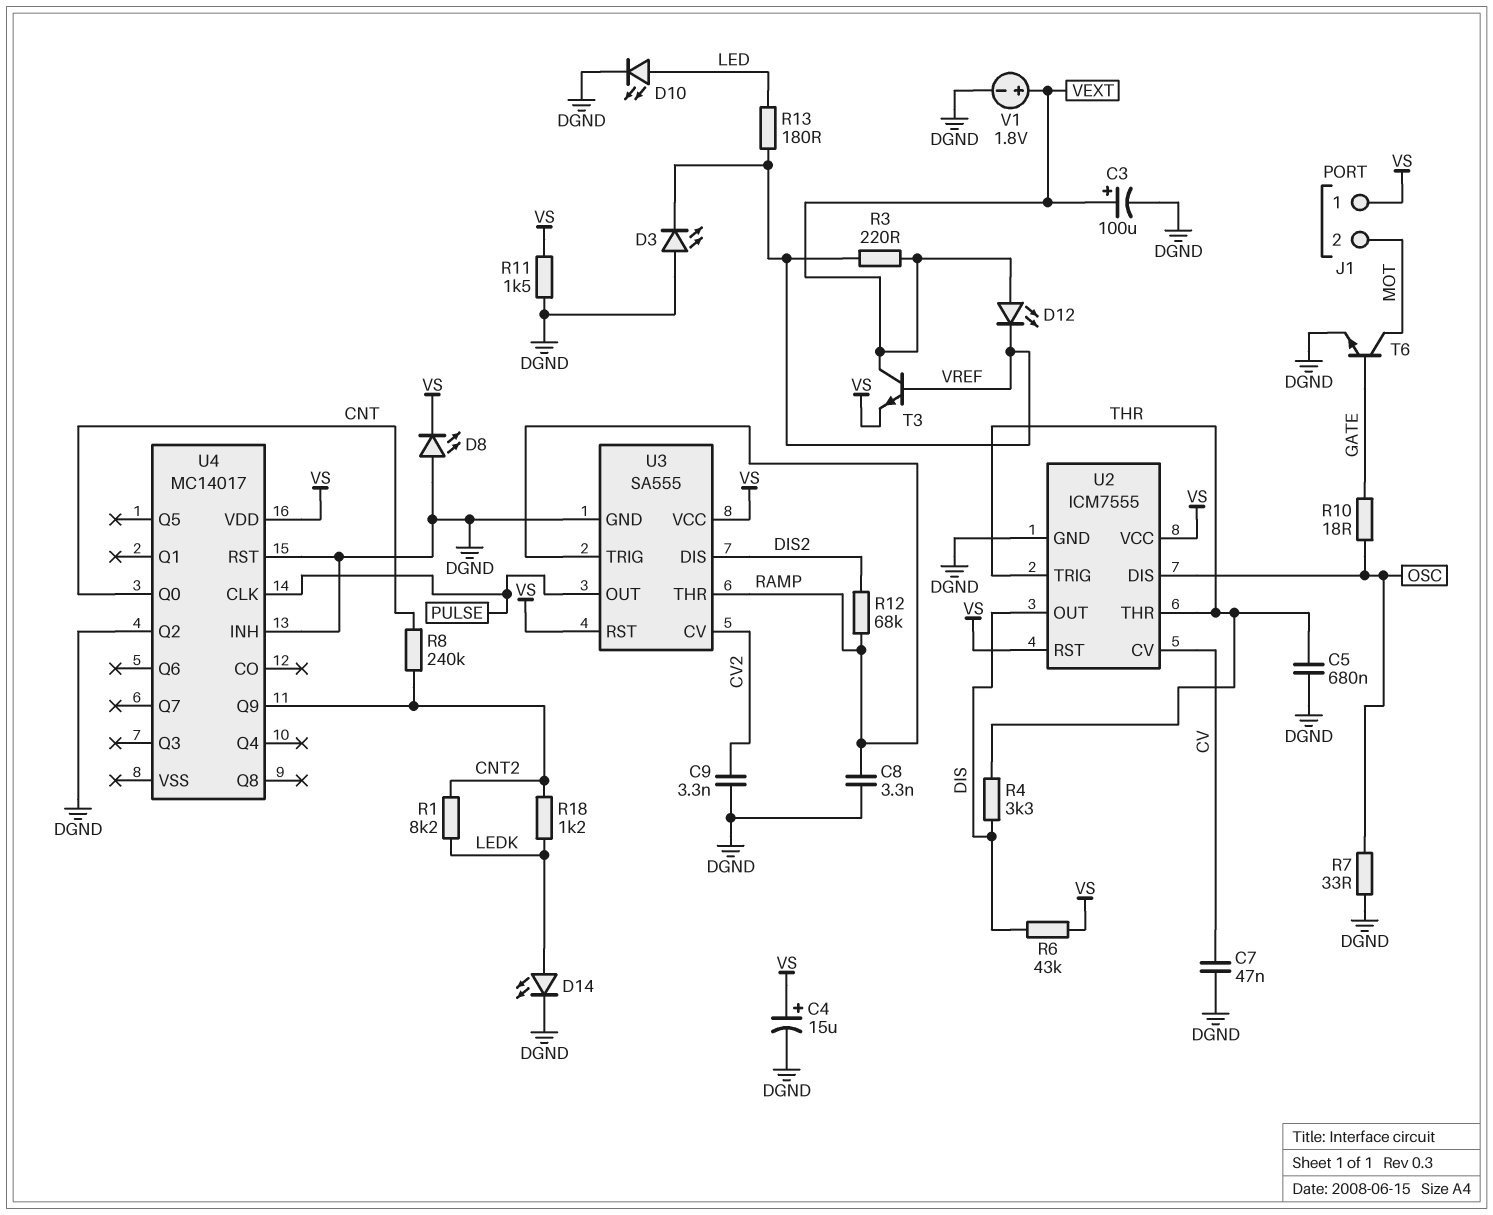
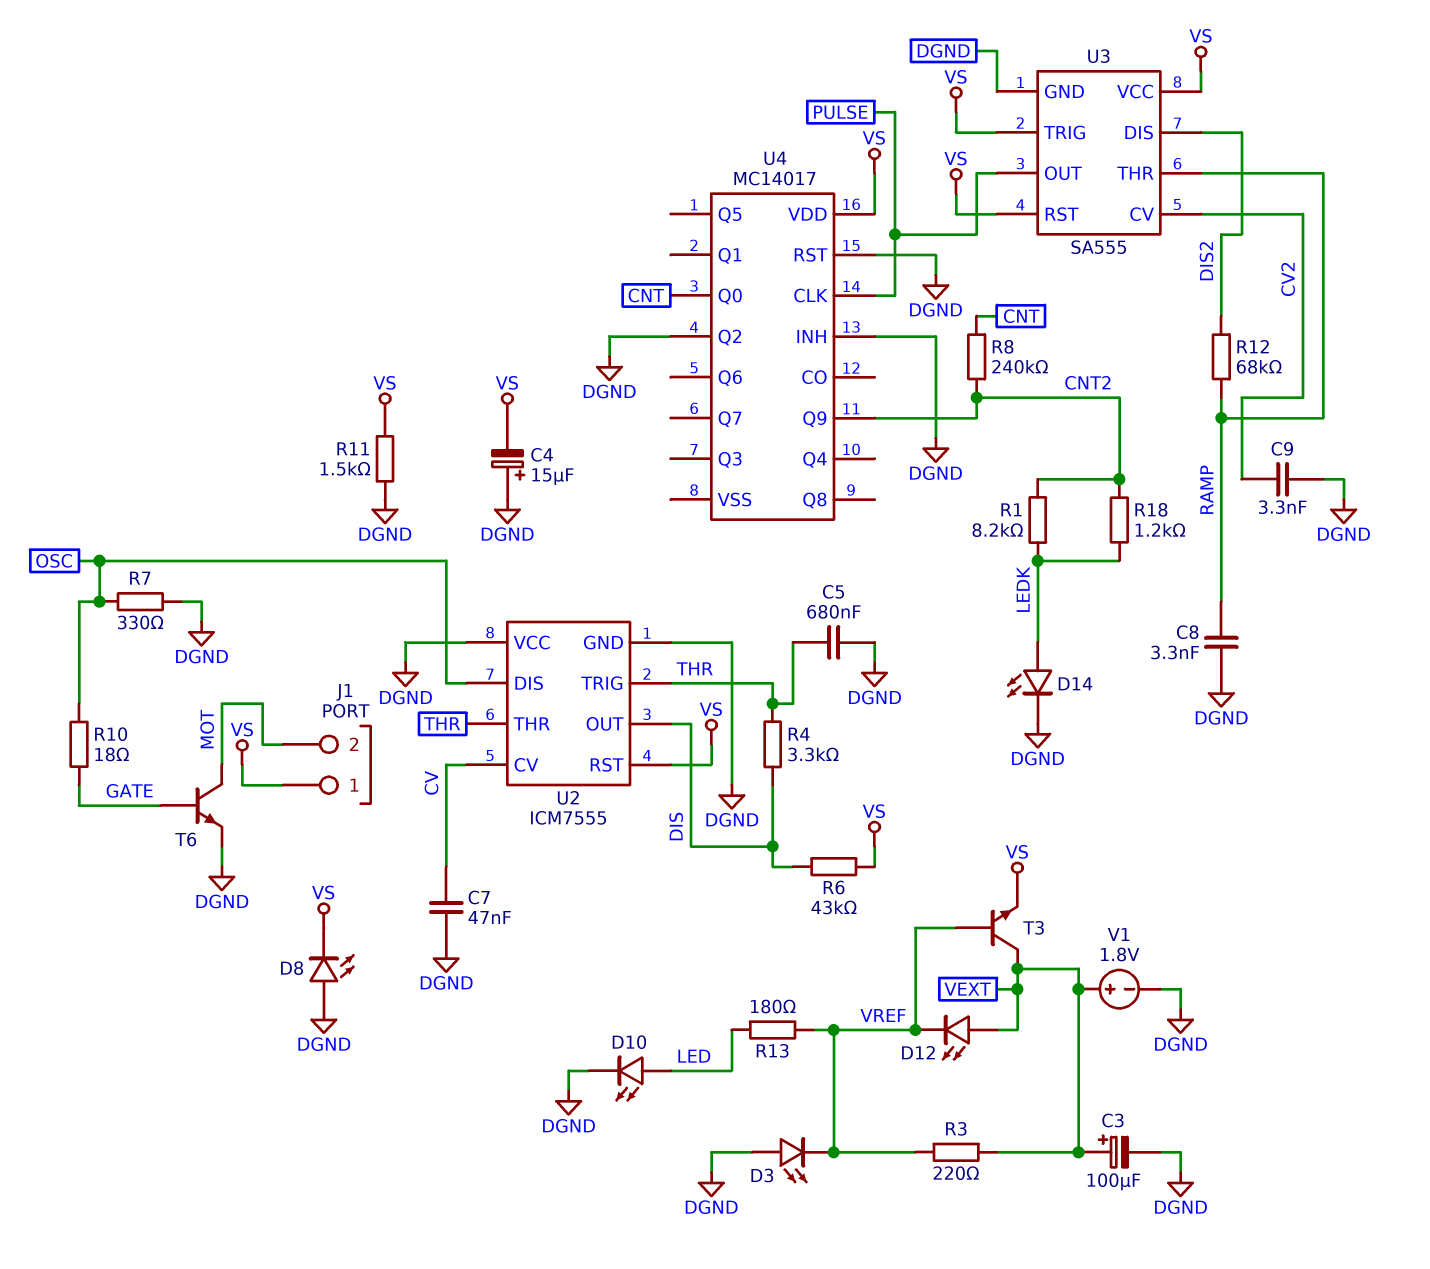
C4: 15uF (plus VS, minus DGND) -> 15uF (plus DGND, minus VS)
R7: 33 (DGND, OSC) -> 330 (DGND, OSC)
U2 pin VCC: VS -> DGND
U3 pin TRIG: RAMP -> VS

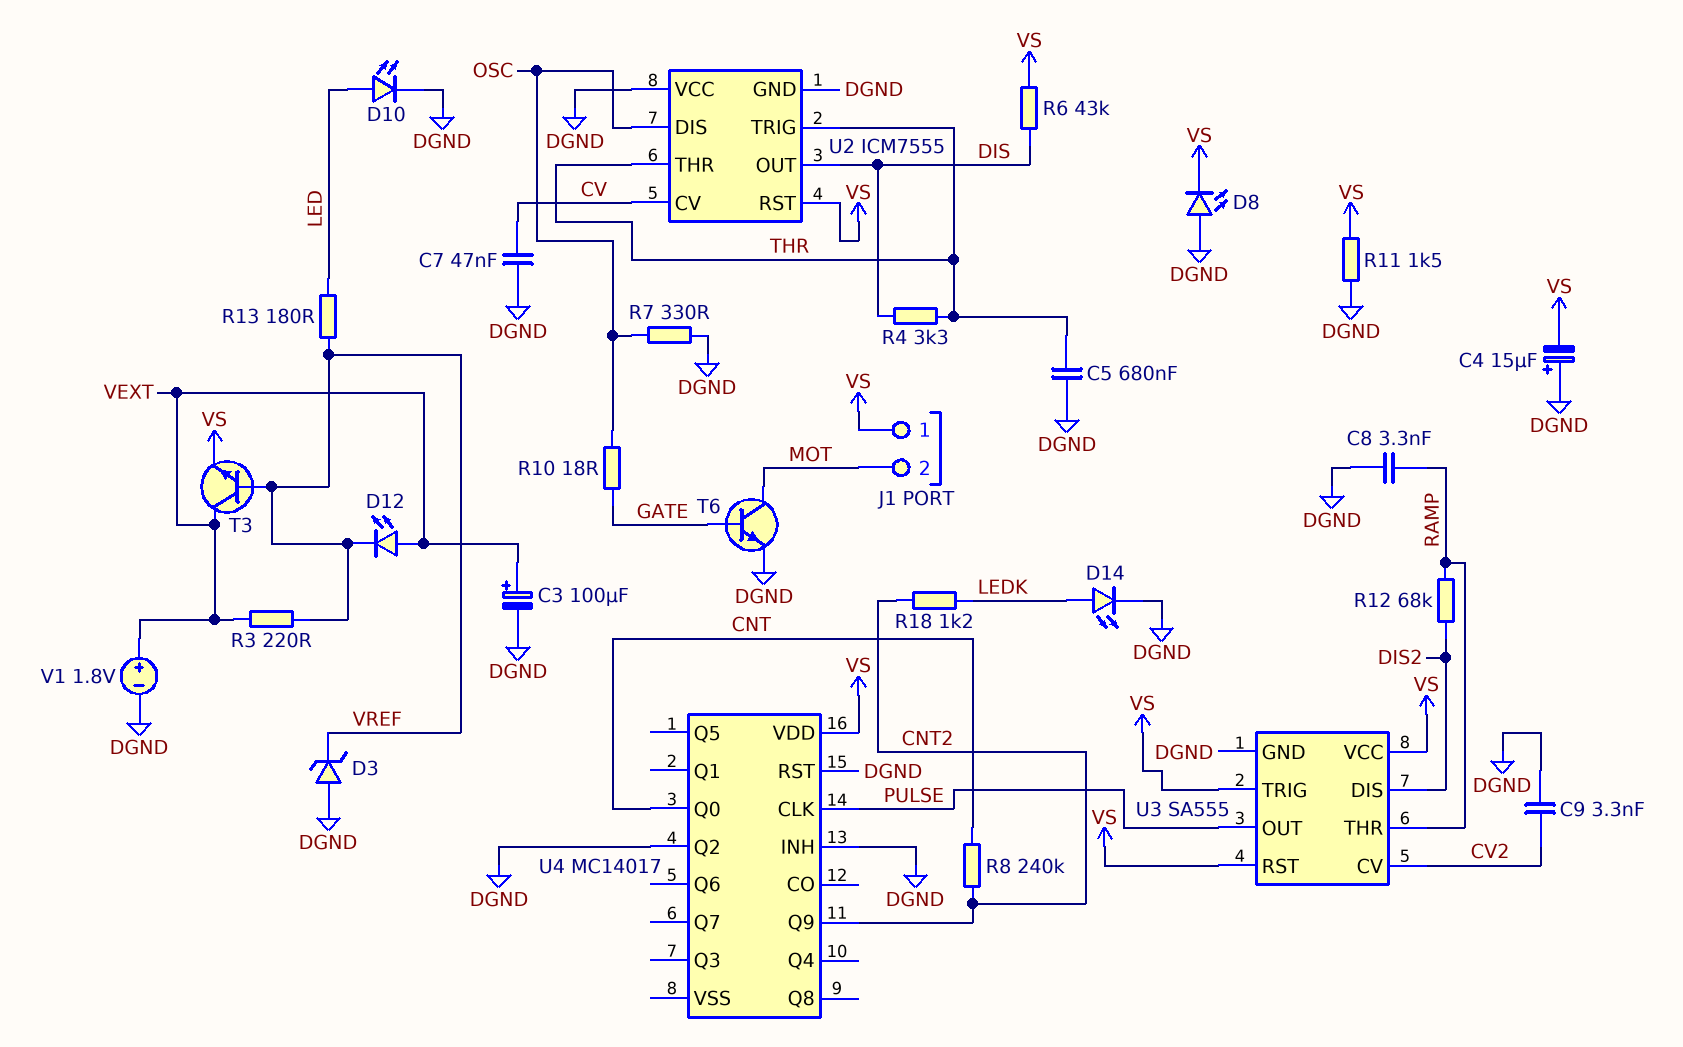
D3: LED (A DGND, K VREF) -> zener (A DGND, K VREF)
R1: 8.2k (CNT2, LEDK) -> none

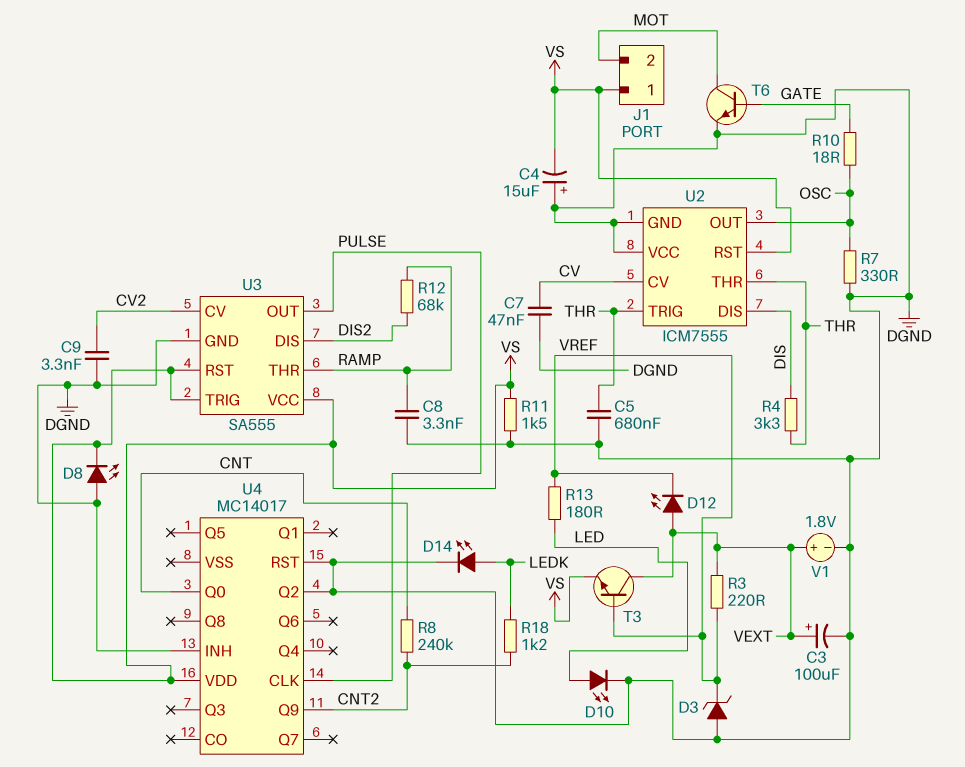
R6: 43k (DIS, VS) -> none
U2 pin DIS: OSC -> DIS
U2 pin OUT: DIS -> OSC

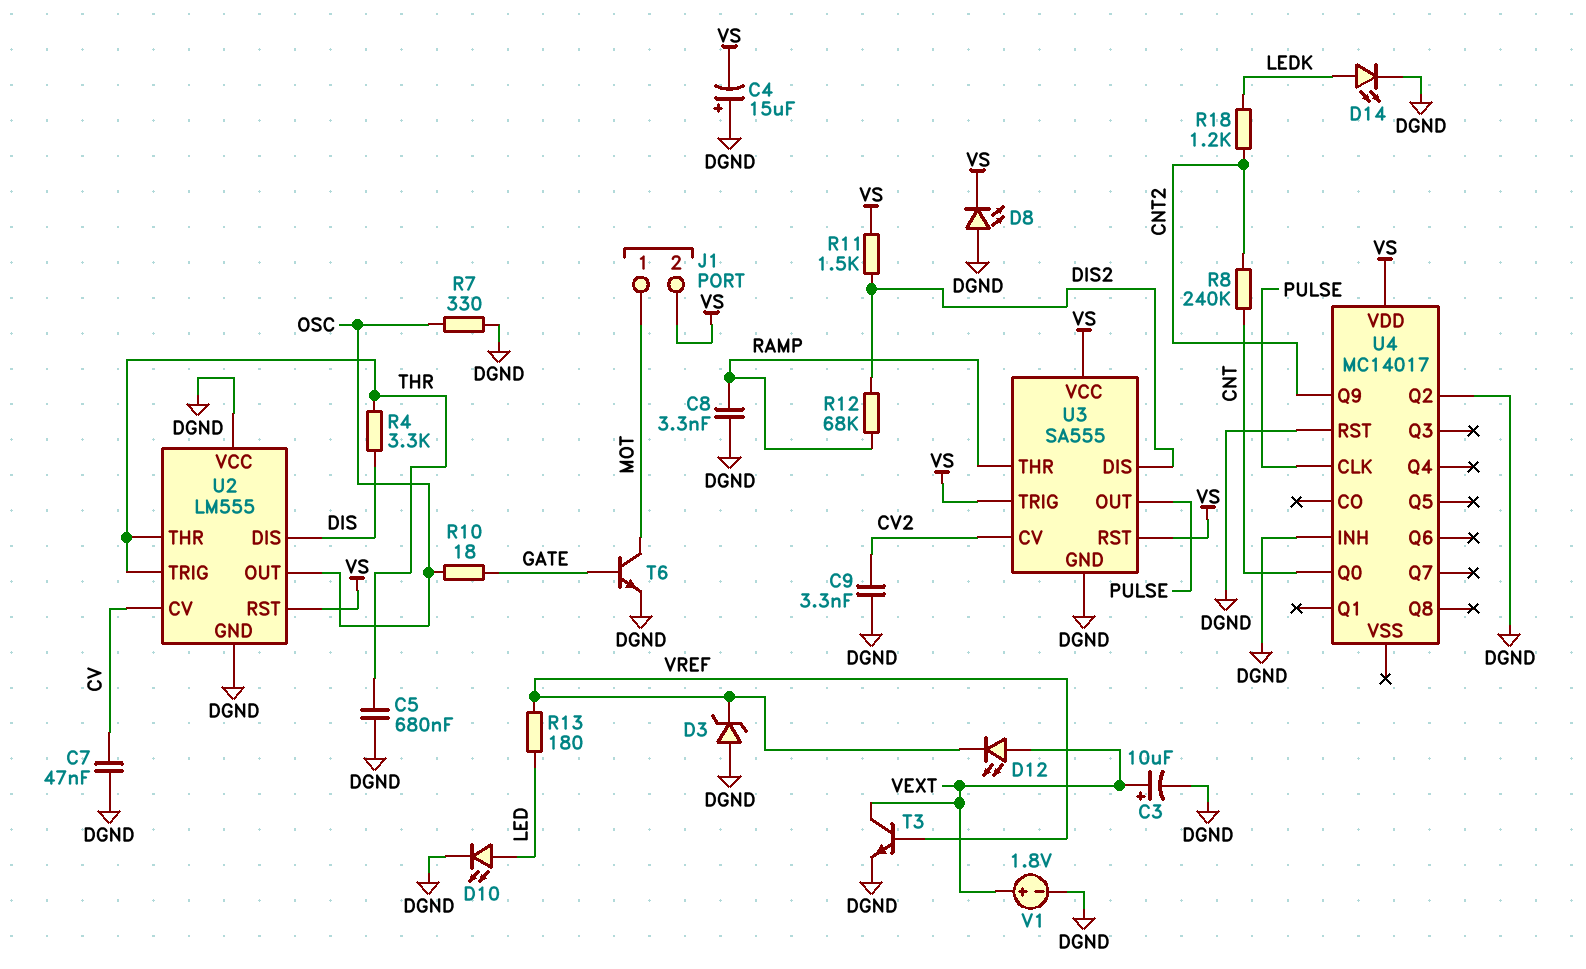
C3: 100uF (plus VEXT, minus DGND) -> 10uF (plus VEXT, minus DGND)
J1 pin 1: VS -> MOT
J1 pin 2: MOT -> VS
R3: 220 (VEXT, VREF) -> none
R11: 1.5k (DGND, VS) -> 1.5k (DIS2, VS)
T3: NPN (B VREF, C VEXT, E VS) -> NPN (B VREF, C VEXT, E DGND)
U2: ICM7555 -> LM555

